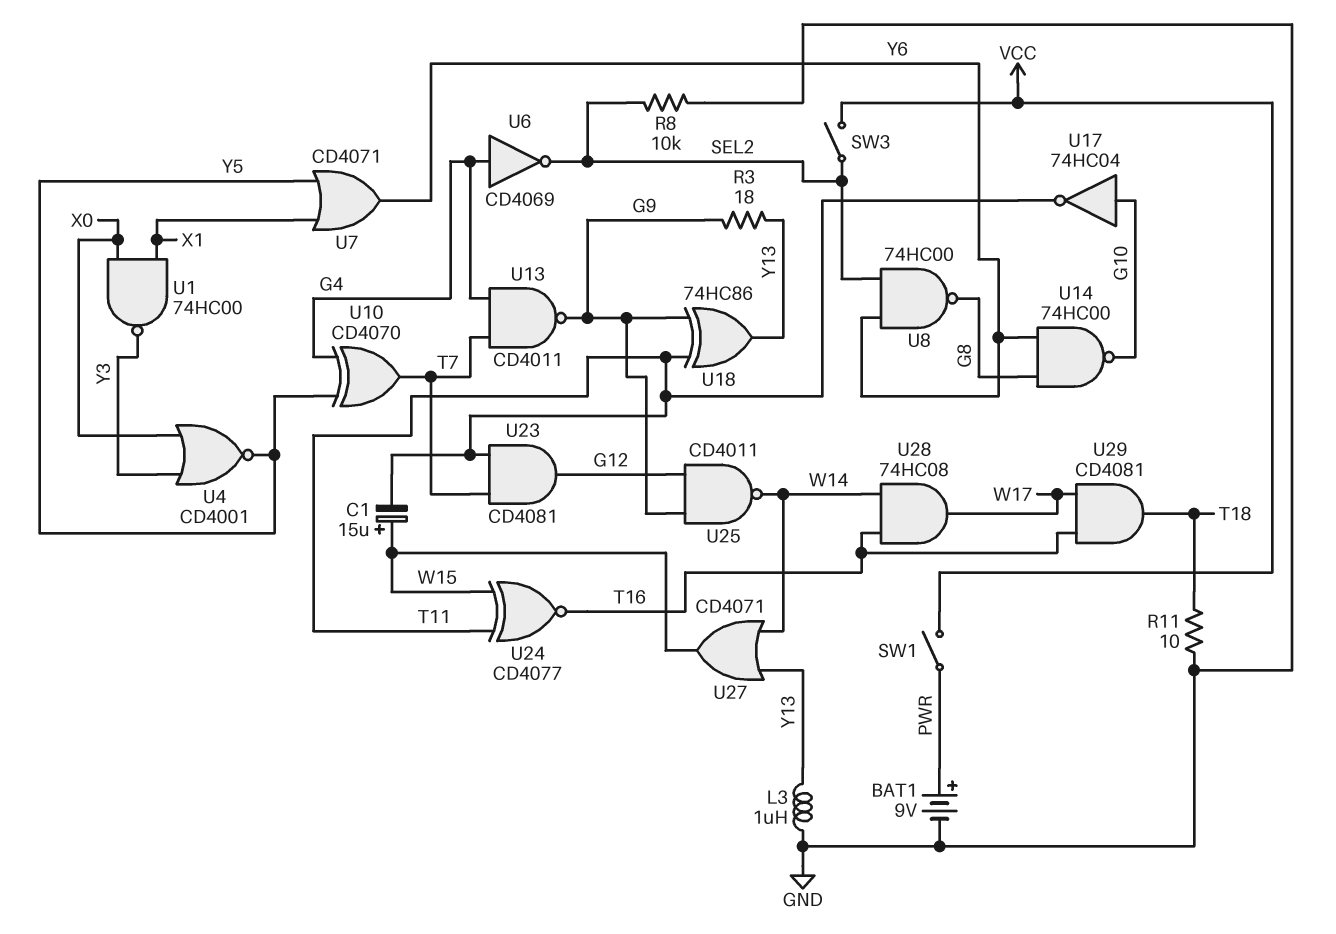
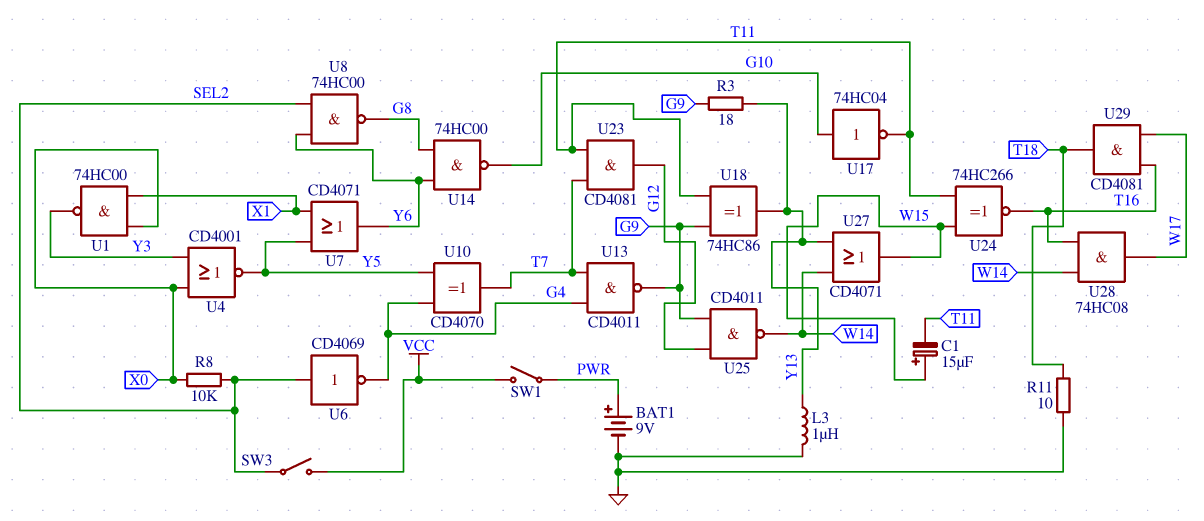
R8: 10k (GND, SEL2) -> 10k (SEL2, X0)
U6: NOT CD4069 (in G4, out SEL2) -> NOT CD4069 (in SEL2, out G4)
U24: XNOR CD4077 (in T11, in W15, out T16) -> XNOR 74HC266 (in T11, in W15, out T16)

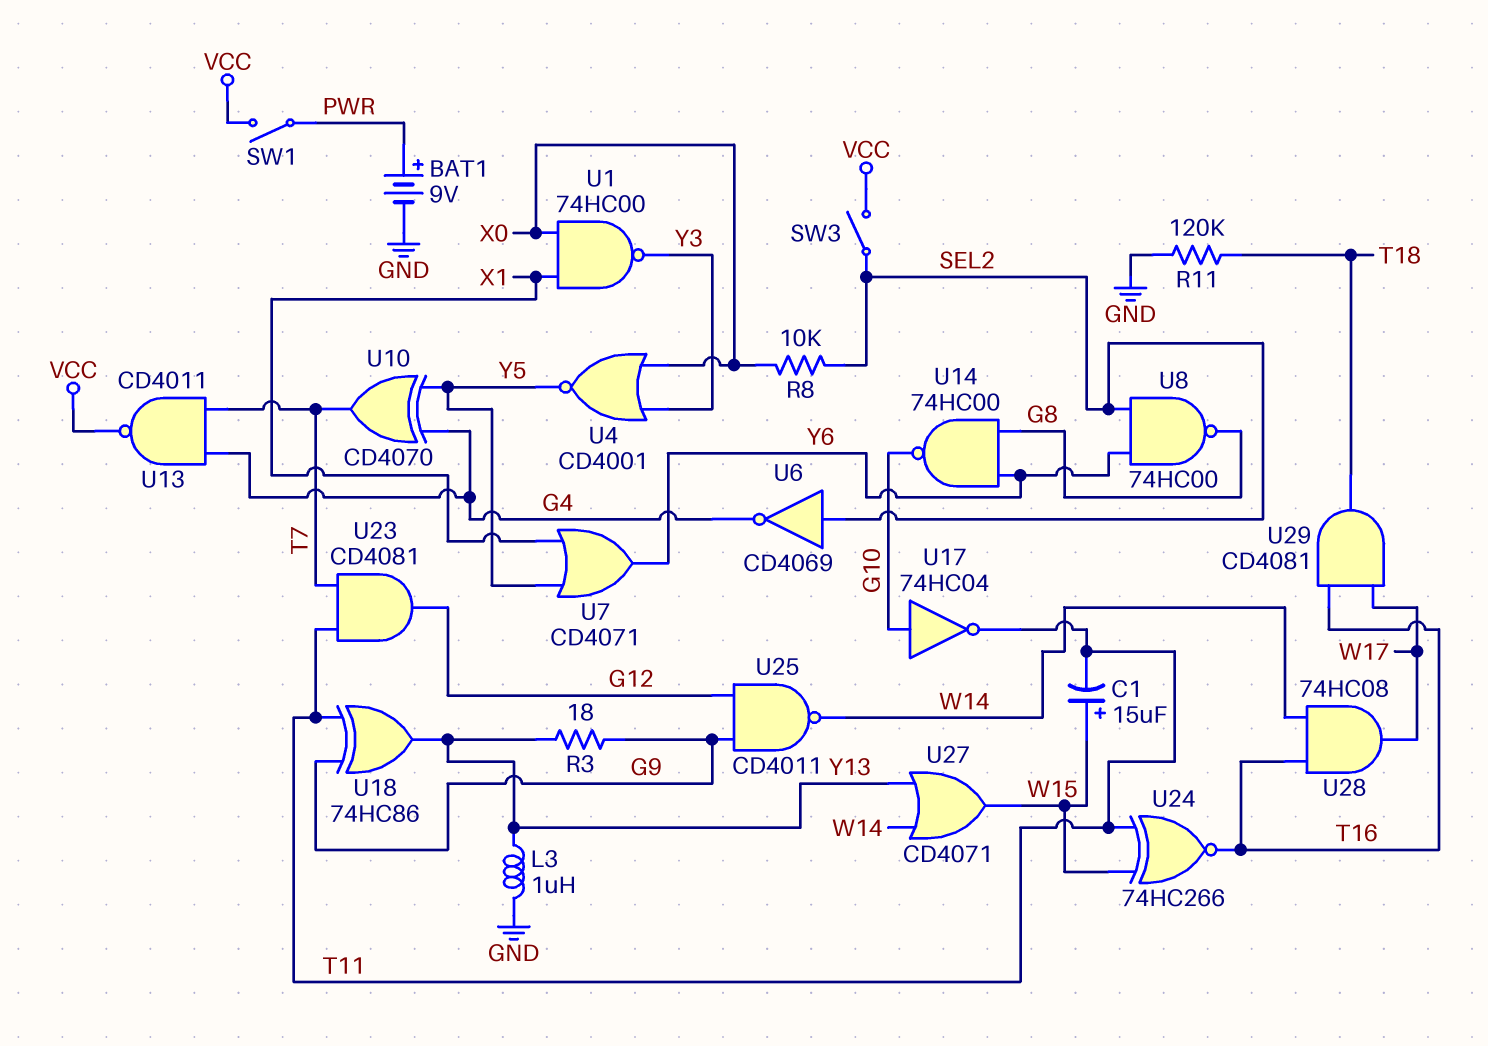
R11: 10 (GND, T18) -> 120k (GND, T18)
U13: NAND CD4011 (in G4, in T7, out G9) -> NAND CD4011 (in G4, in T7, out VCC)

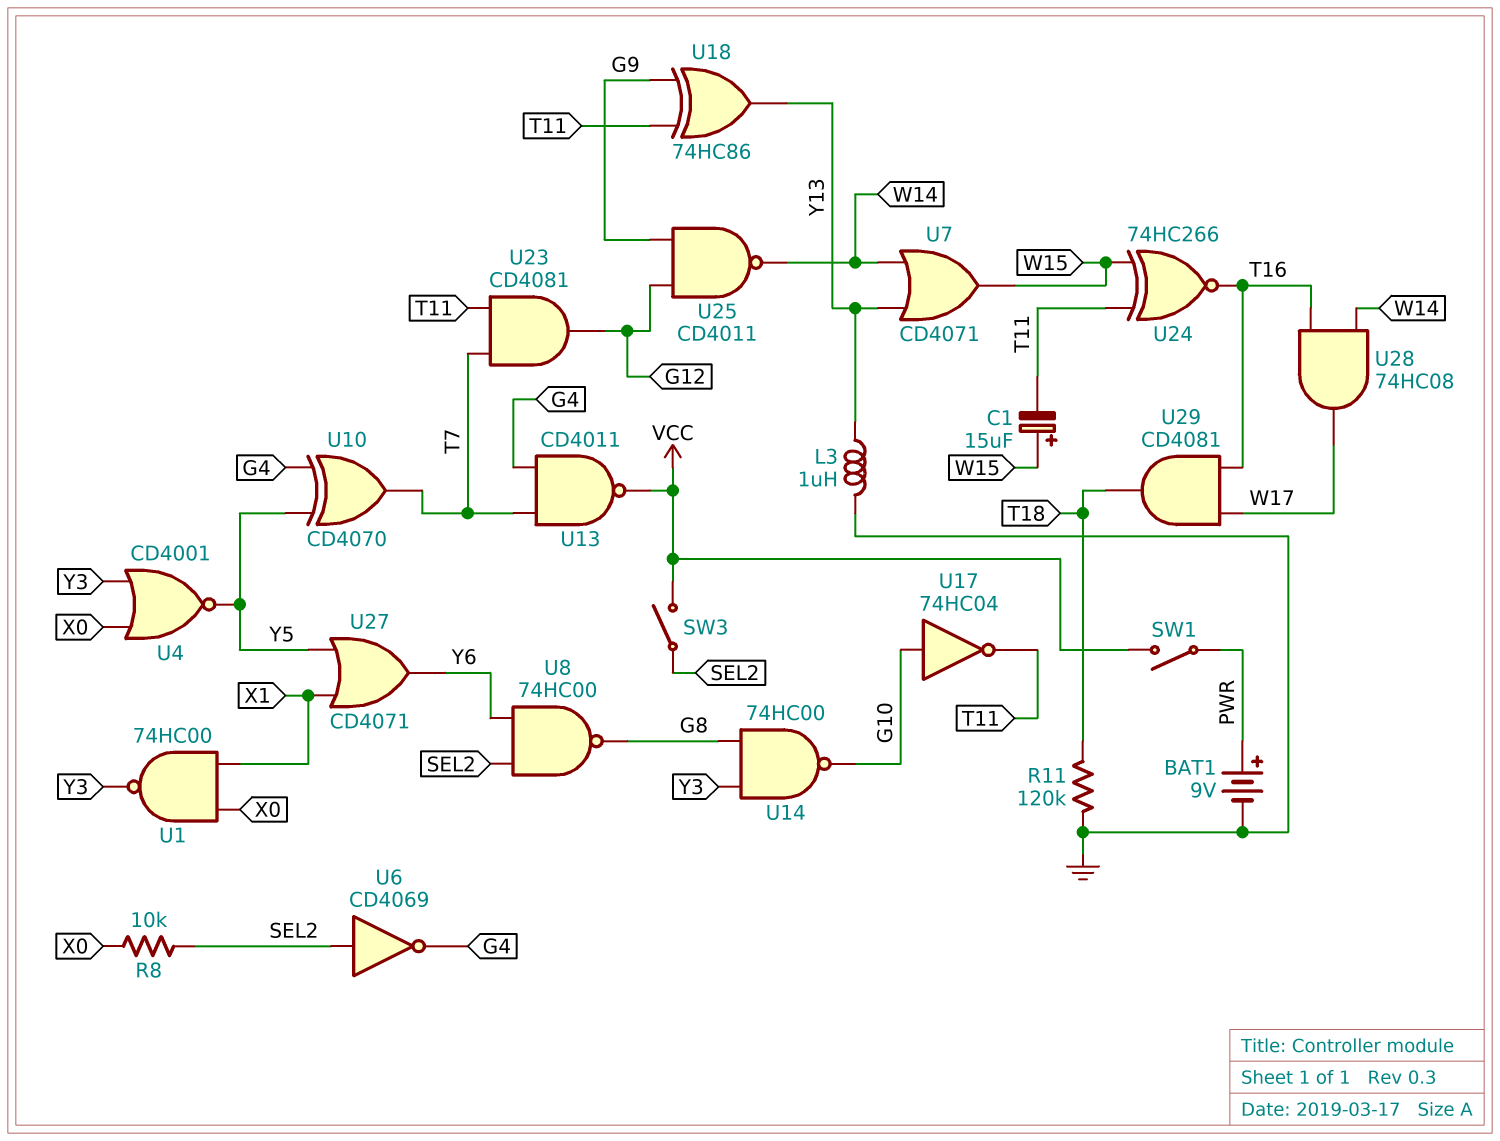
R3: 18 (G9, Y13) -> none
U7: OR CD4071 (in X1, in Y5, out Y6) -> OR CD4071 (in W14, in Y13, out W15)
U14: NAND 74HC00 (in G8, in Y6, out G10) -> NAND 74HC00 (in G8, in Y3, out G10)
U27: OR CD4071 (in W14, in Y13, out W15) -> OR CD4071 (in X1, in Y5, out Y6)

